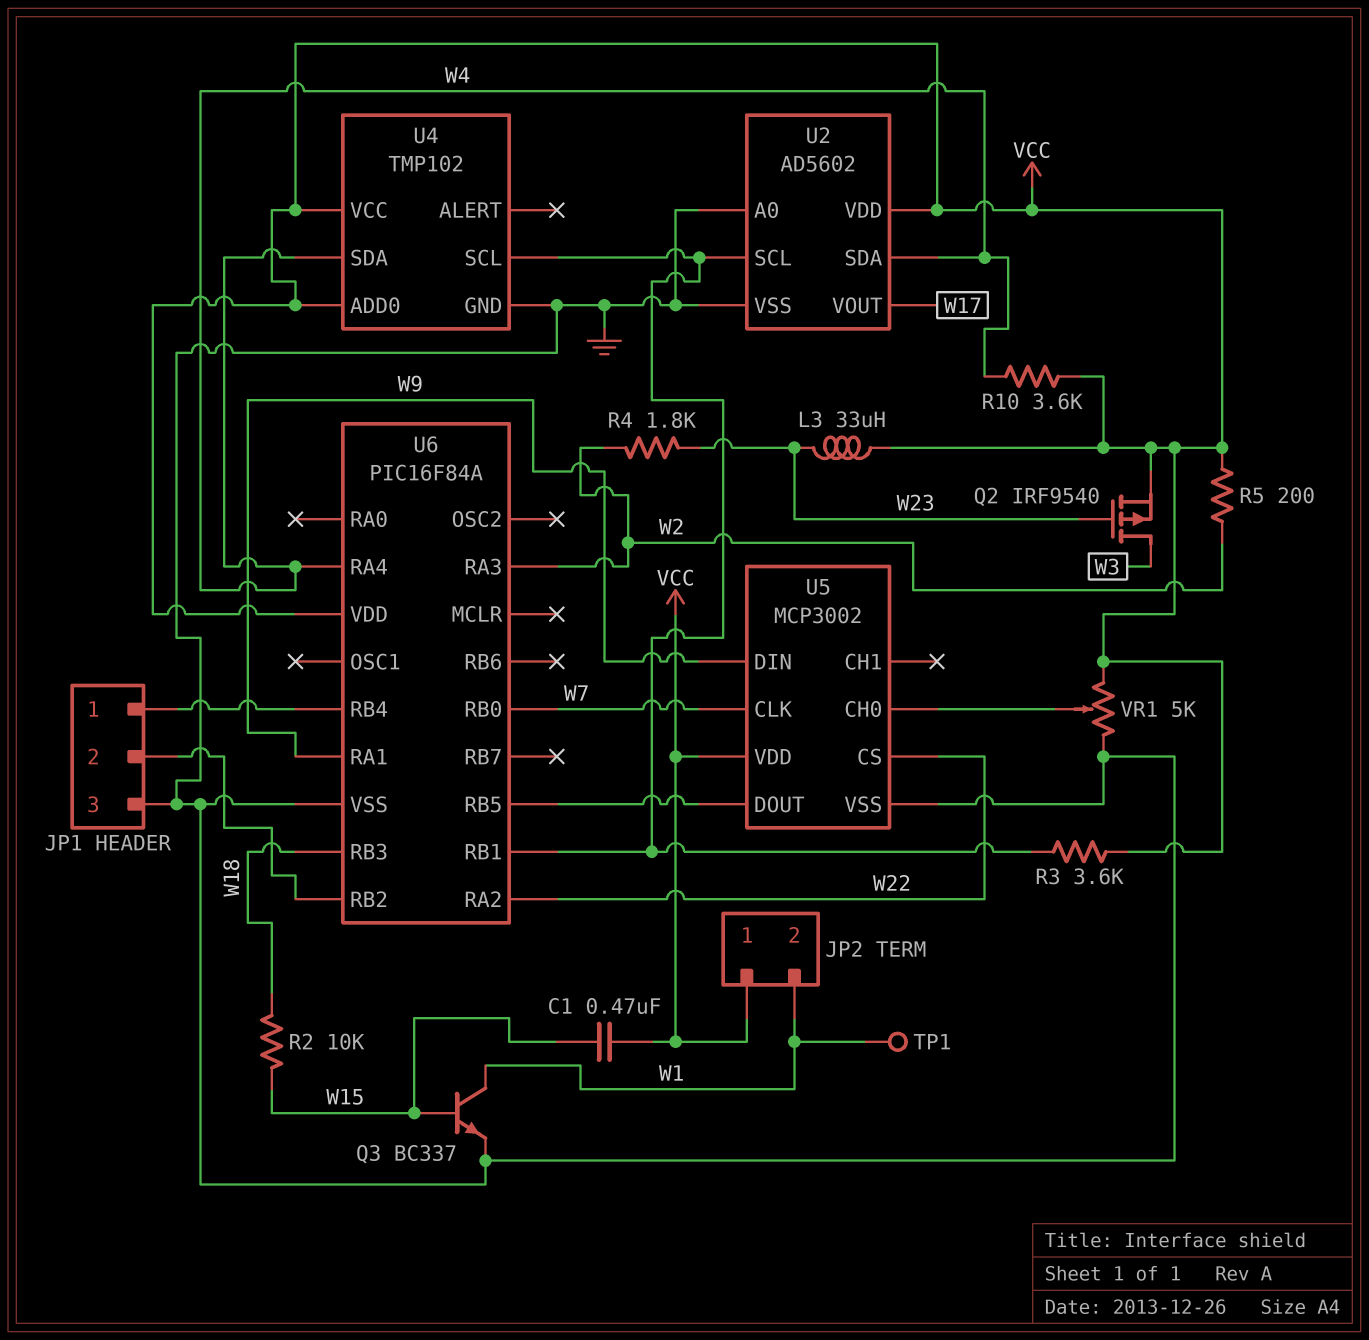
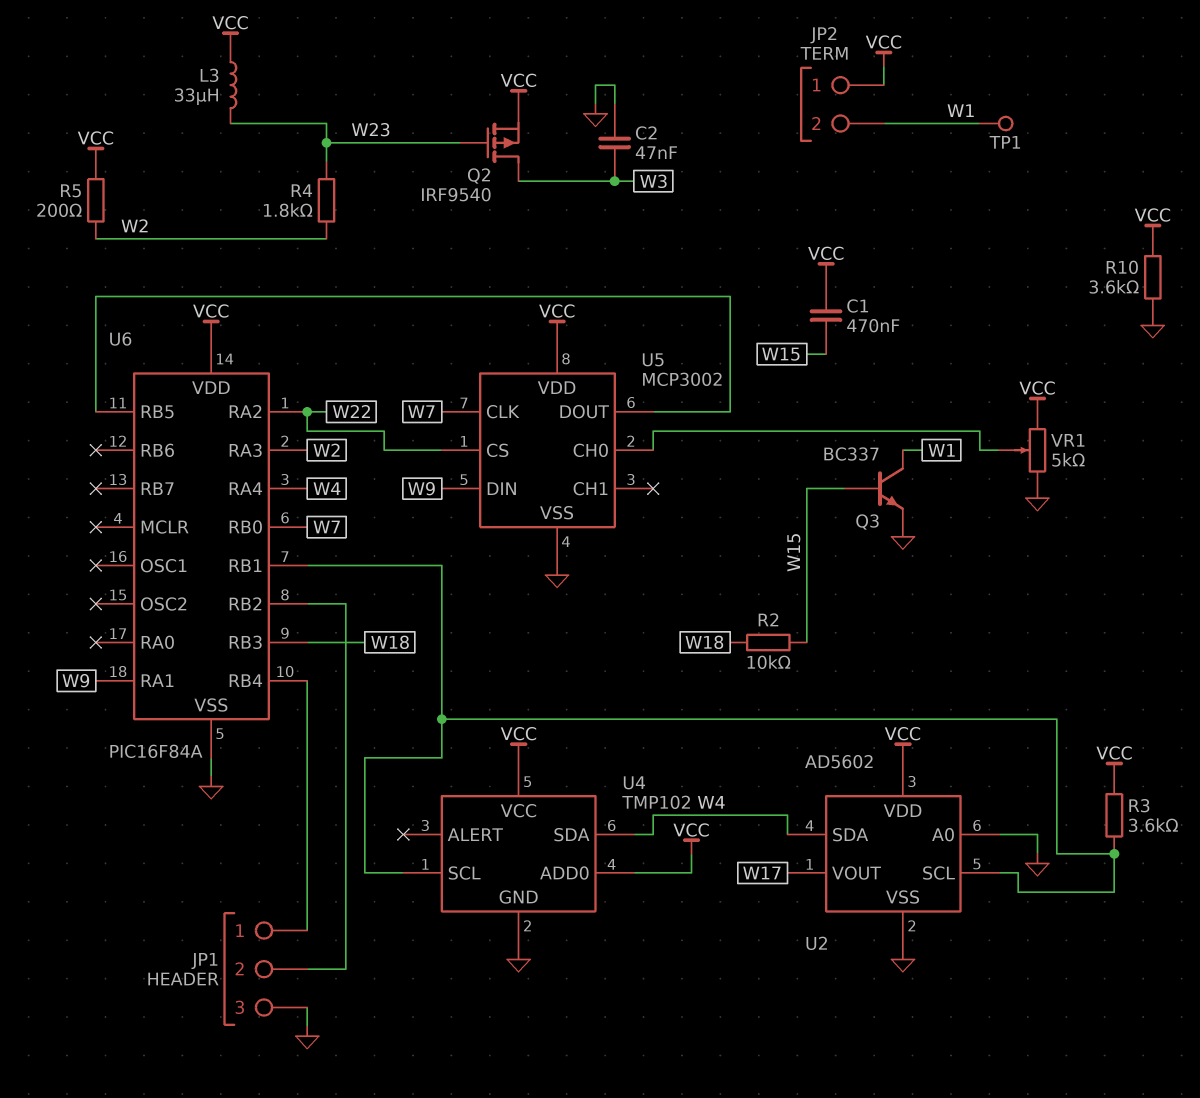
C2: none -> 47nF (GND, W3)
R10: 3.6k (VCC, W4) -> 3.6k (GND, VCC)

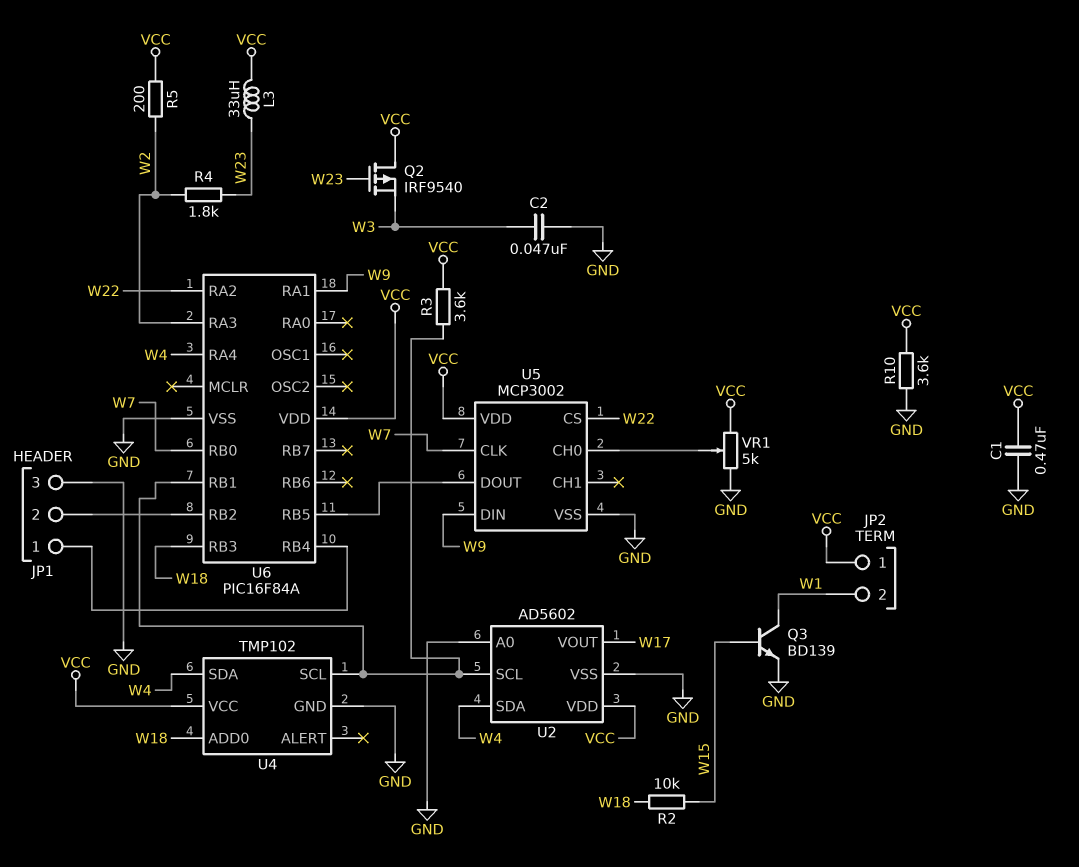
C1: 470nF (VCC, W15) -> 470nF (GND, VCC)
Q2: PMOS IRF9540 (G W23, D W3, S VCC) -> PMOS IRF9540 (G W23, D VCC, S W3)
Q3: NPN BC337 (B W15, C W1, E GND) -> NPN BD139 (B W15, C W1, E GND)
TP1: test point (W1) -> none
U4 pin ADD0: VCC -> W18

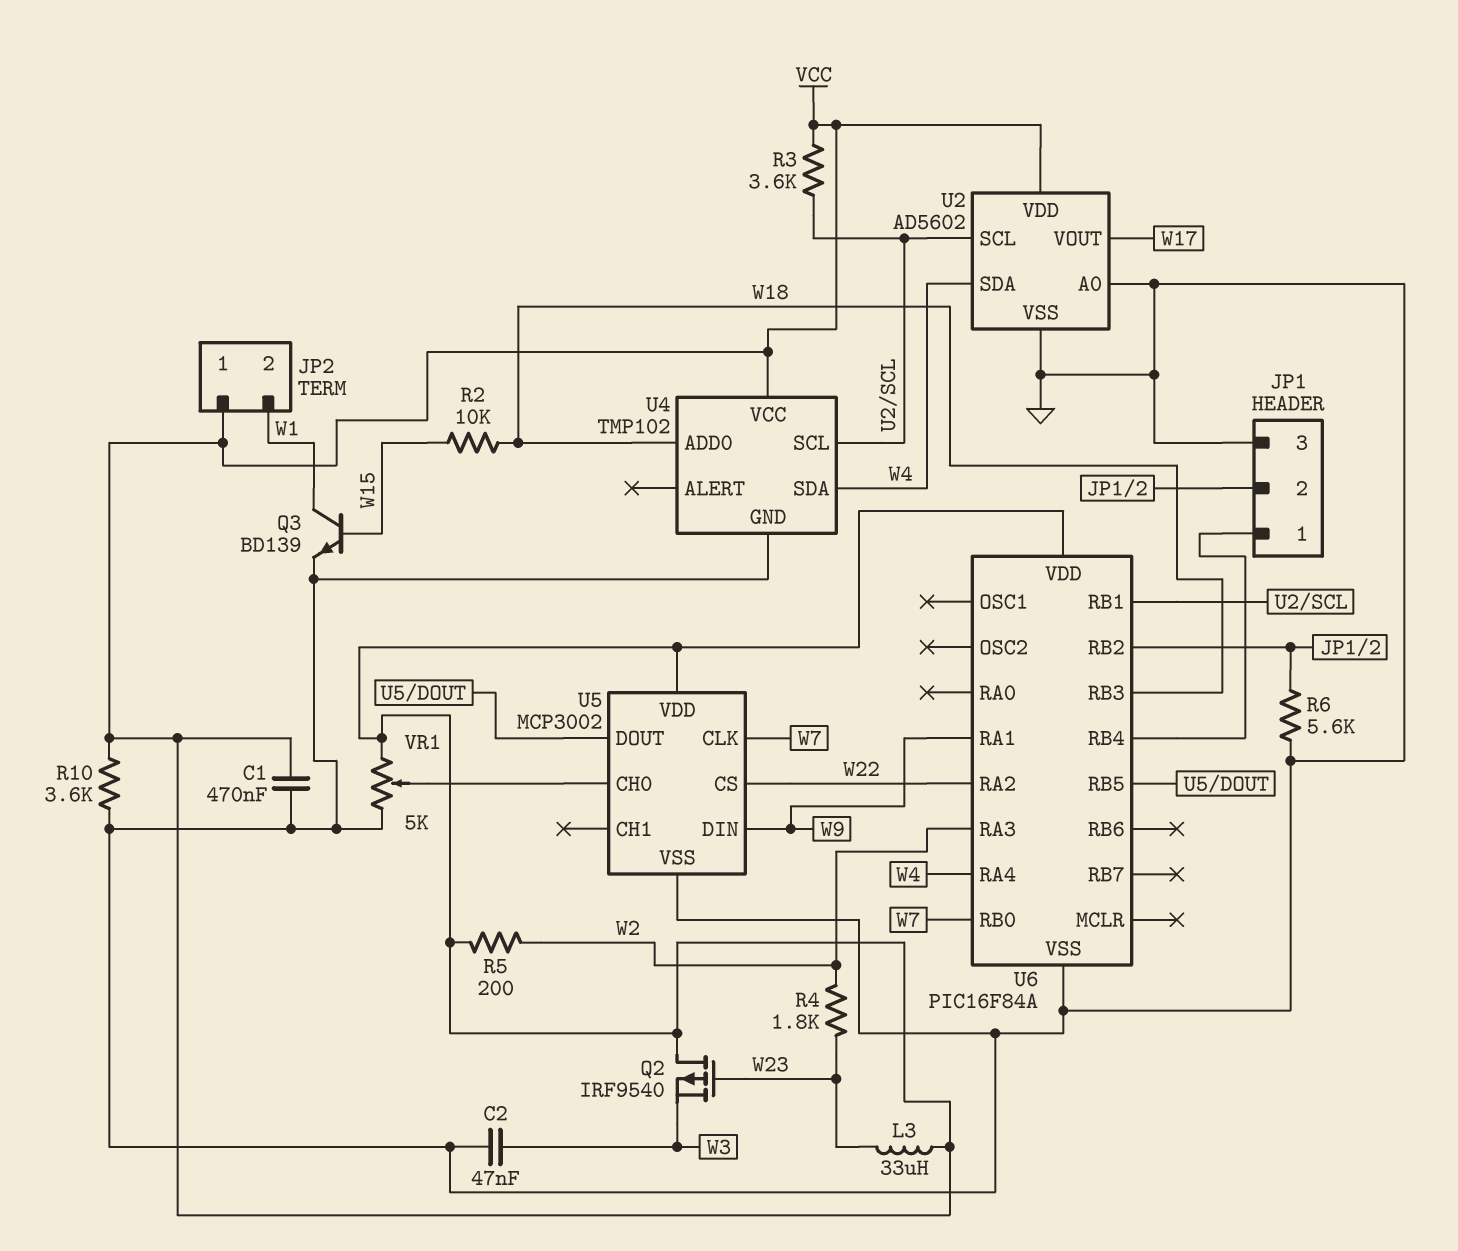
R6: none -> 5.6k (GND, JP1/2)

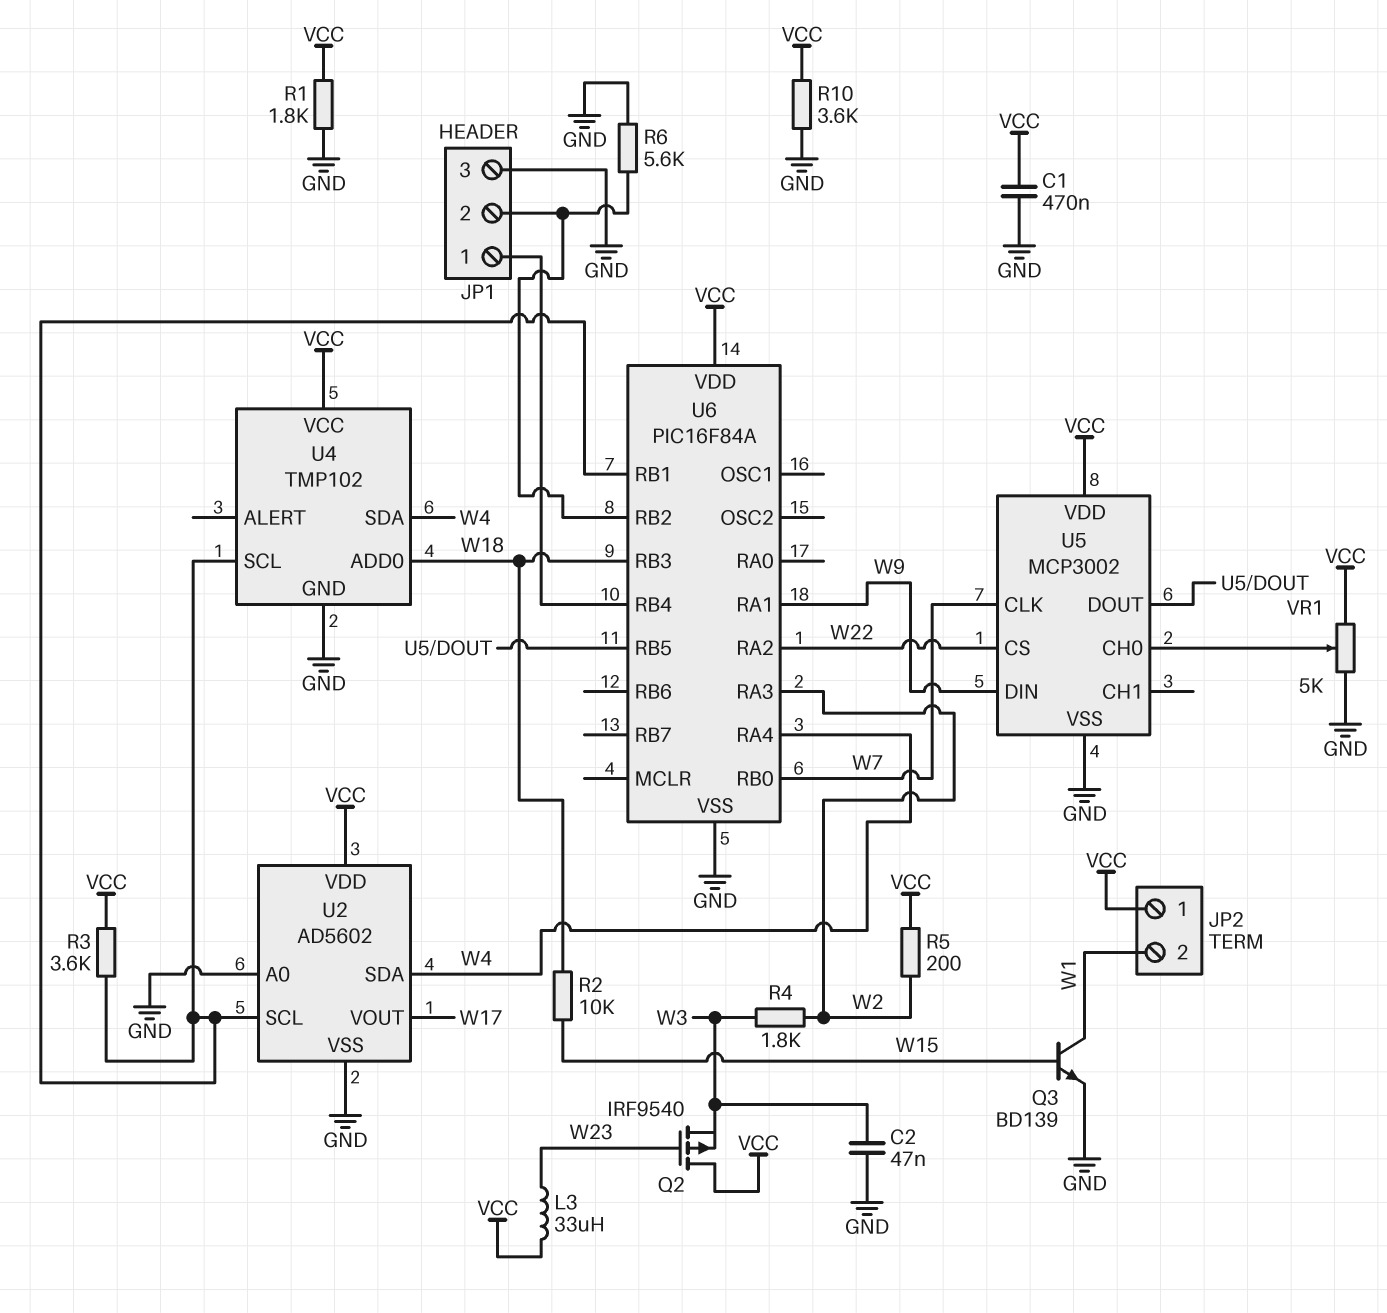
R1: none -> 1.8k (GND, VCC)
R4: 1.8k (W2, W23) -> 1.8k (W2, W3)

